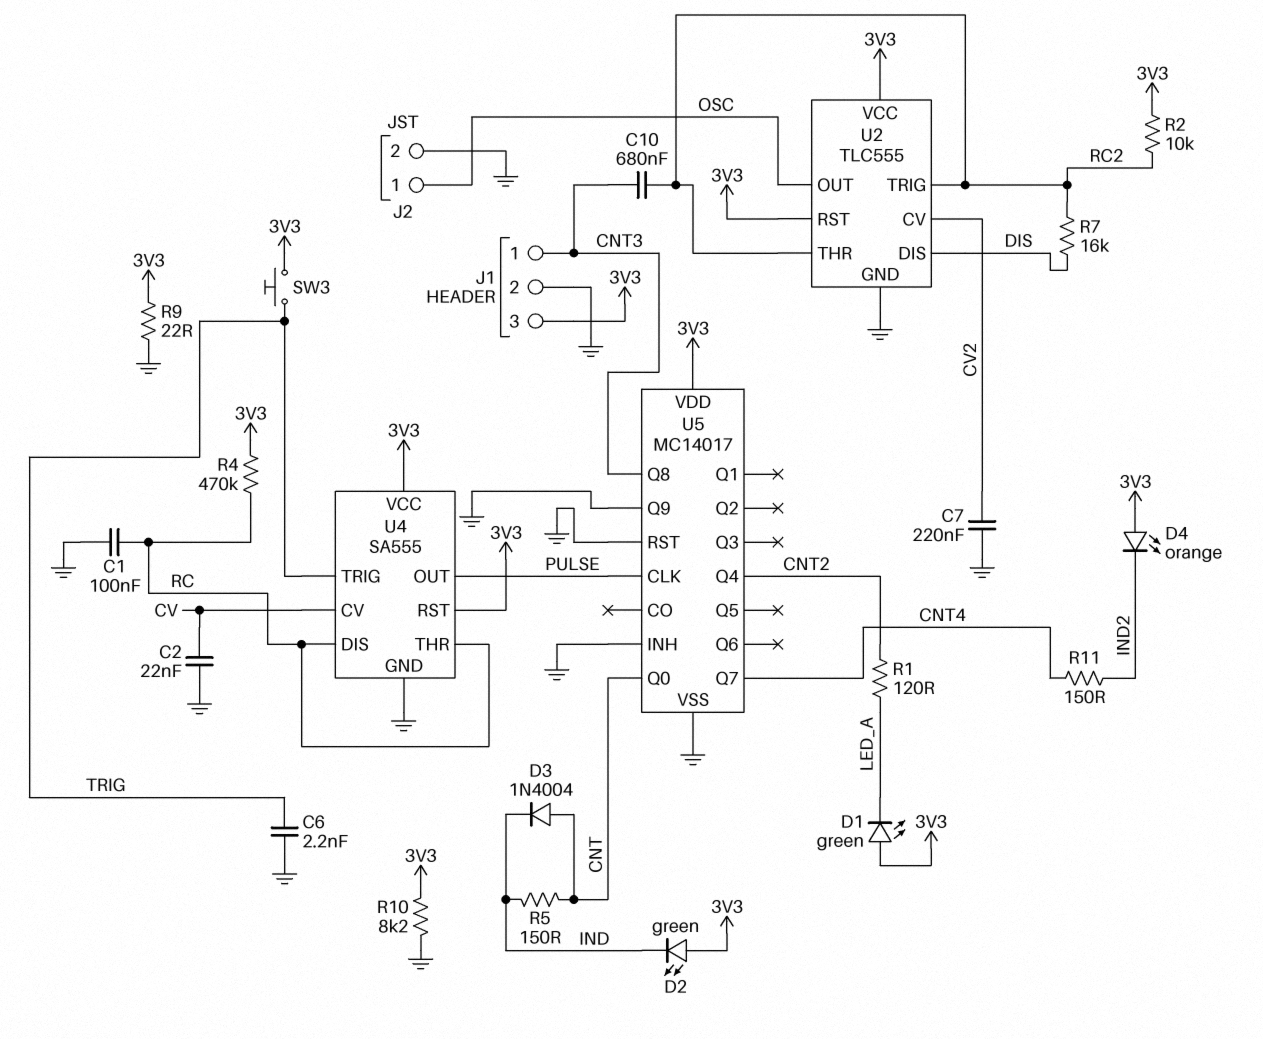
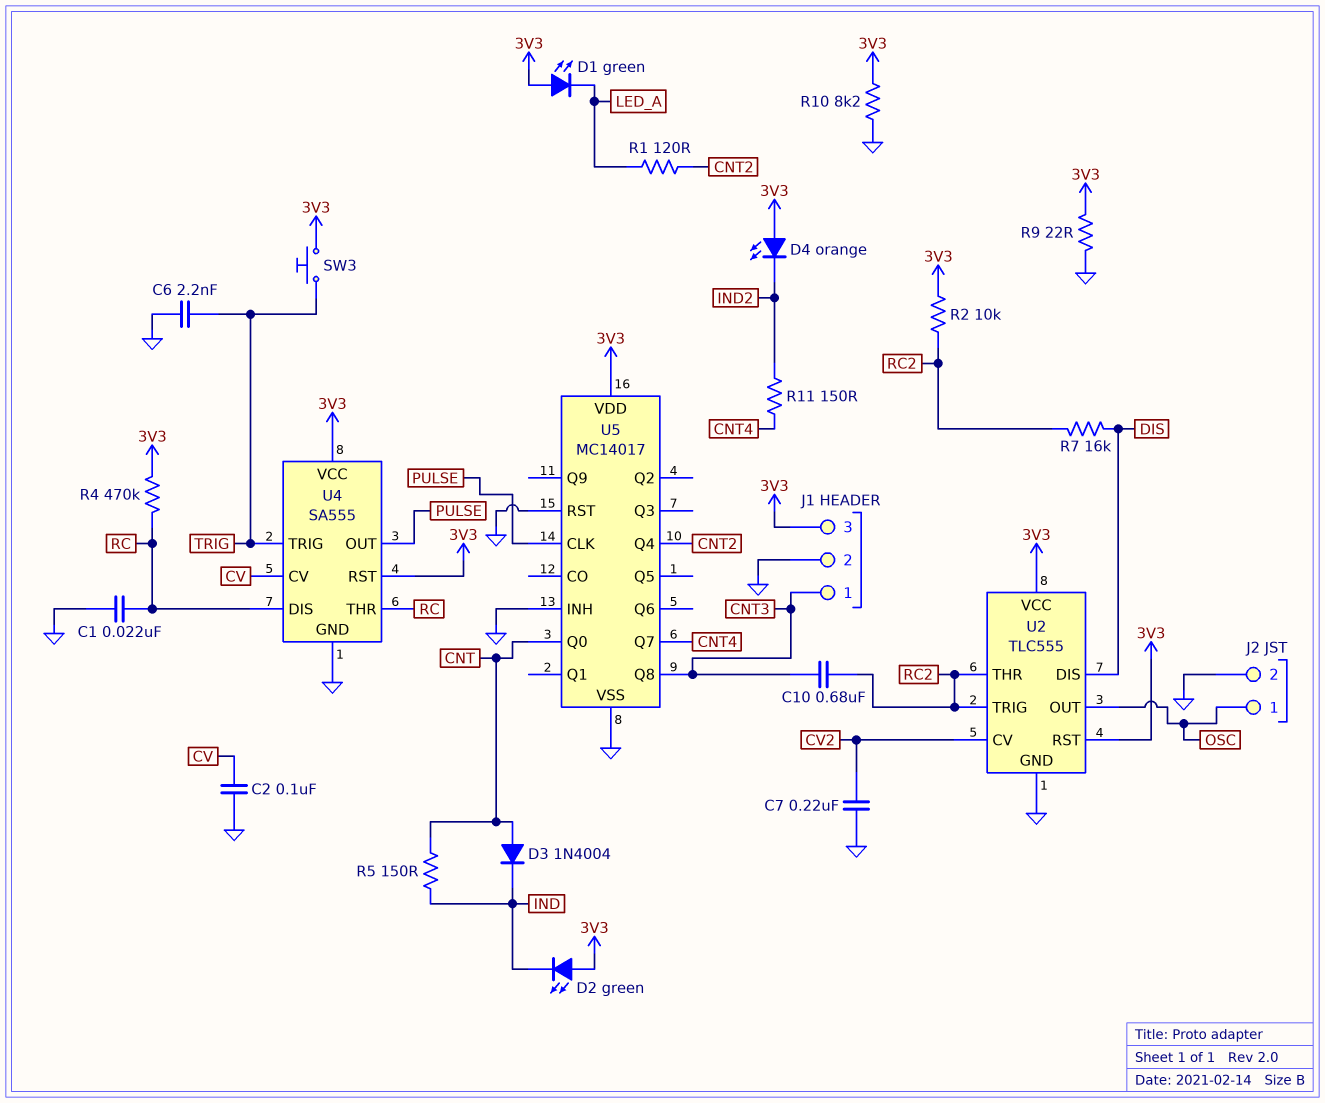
C1: 100nF (GND, RC) -> 22nF (GND, RC)
C2: 22nF (CV, GND) -> 100nF (CV, GND)
U5 pin Q9: GND -> none

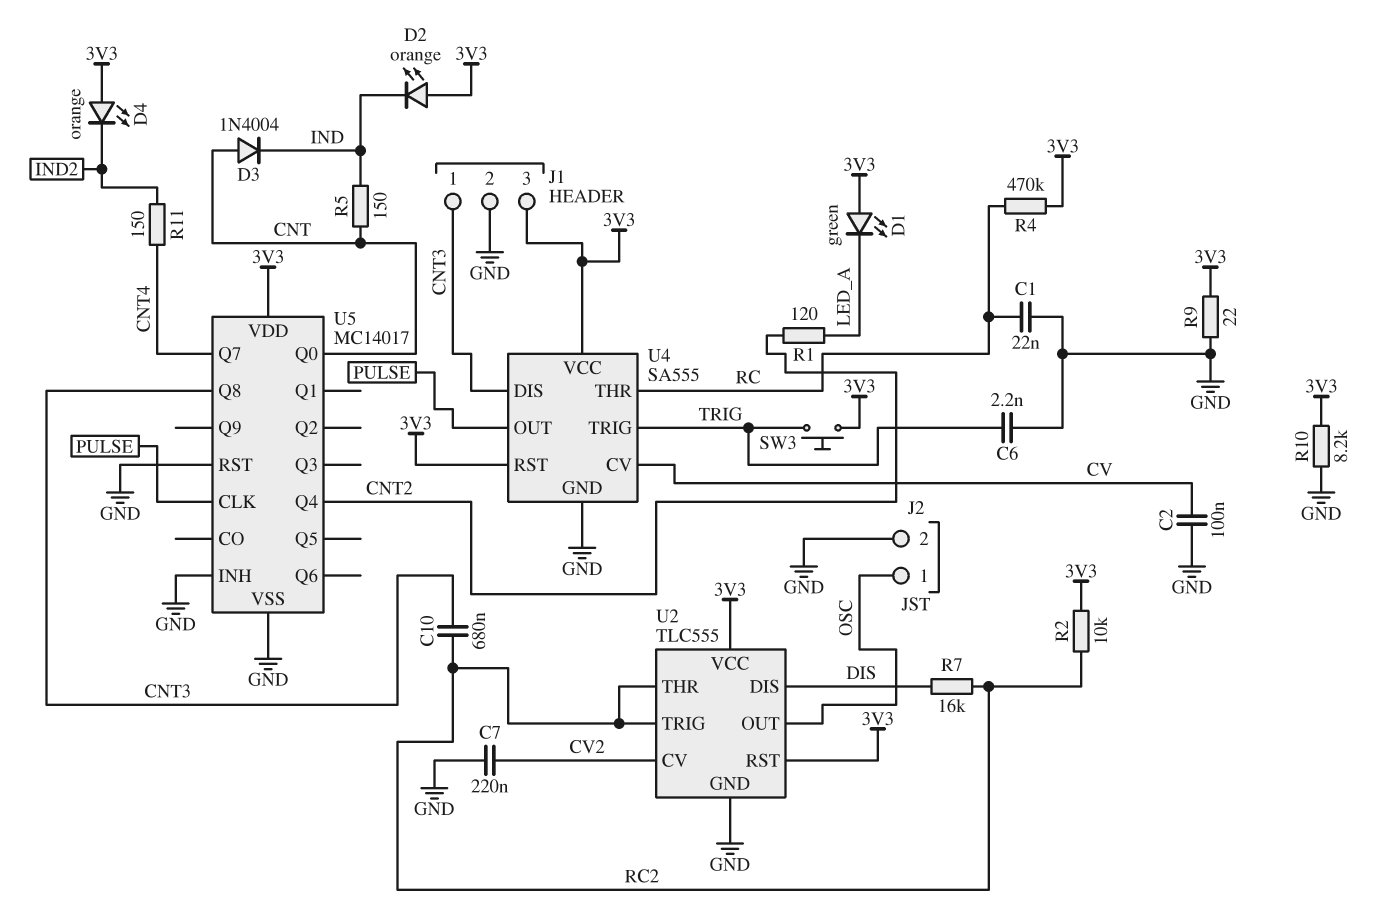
D2: LED green (A 3V3, K IND) -> LED orange (A 3V3, K IND)
U4 pin DIS: RC -> CNT3

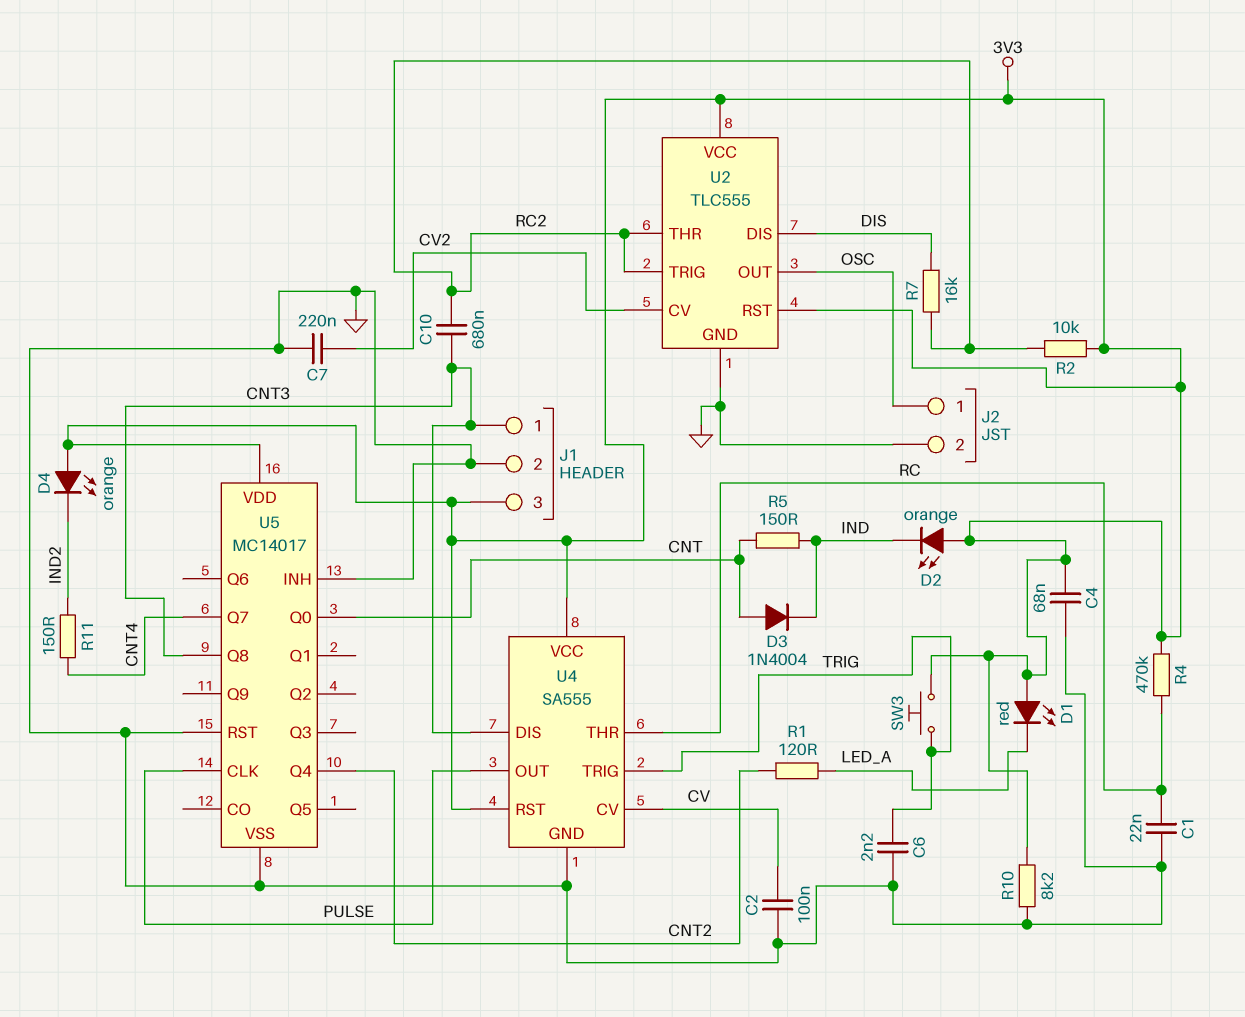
C4: none -> 68nF (3V3, GND)
D1: LED green (A 3V3, K LED_A) -> LED red (A 3V3, K LED_A)
R9: 22 (3V3, GND) -> none

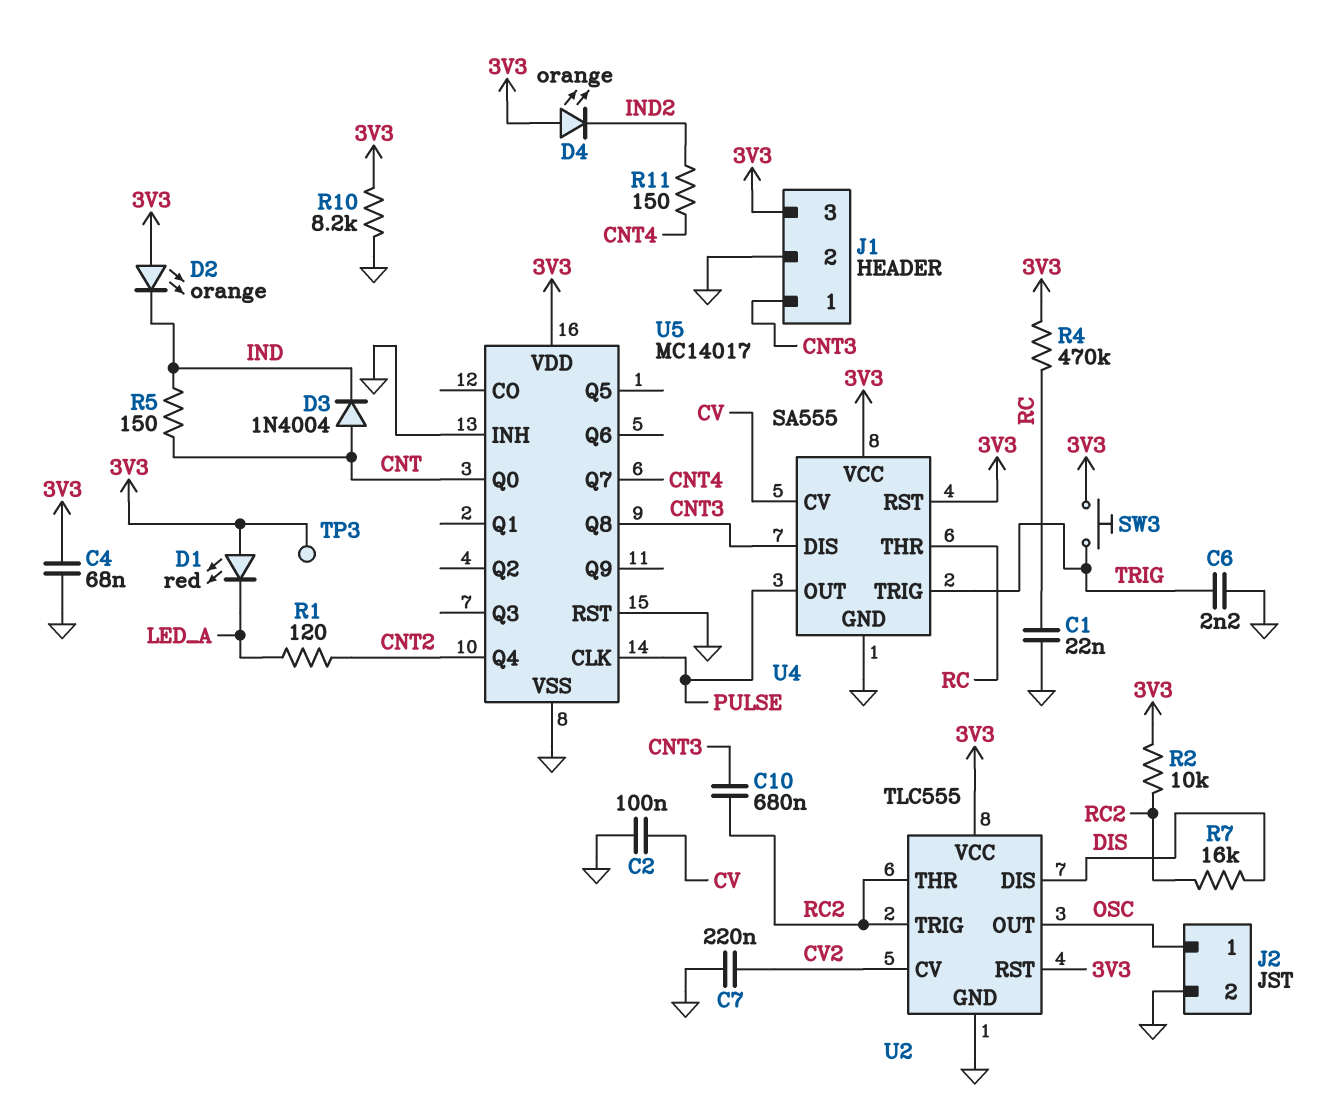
TP3: none -> test point (3V3)

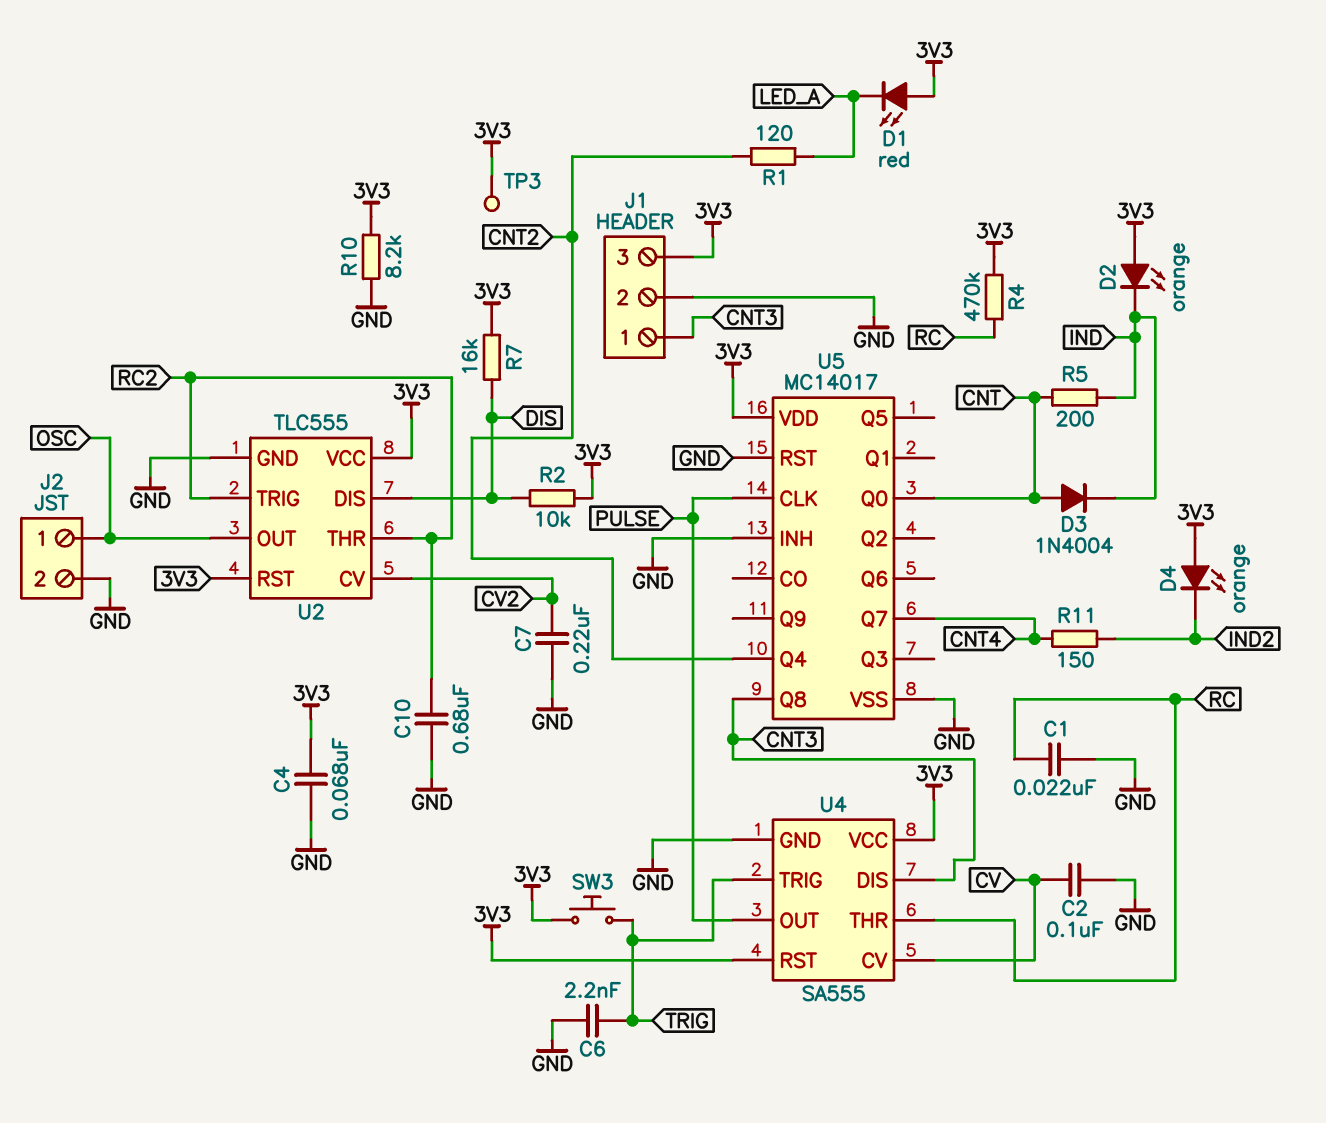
C10: 680nF (CNT3, RC2) -> 680nF (GND, RC2)
R2: 10k (3V3, RC2) -> 10k (3V3, DIS)
R5: 150 (CNT, IND) -> 200 (CNT, IND)
R7: 16k (DIS, RC2) -> 16k (3V3, DIS)

